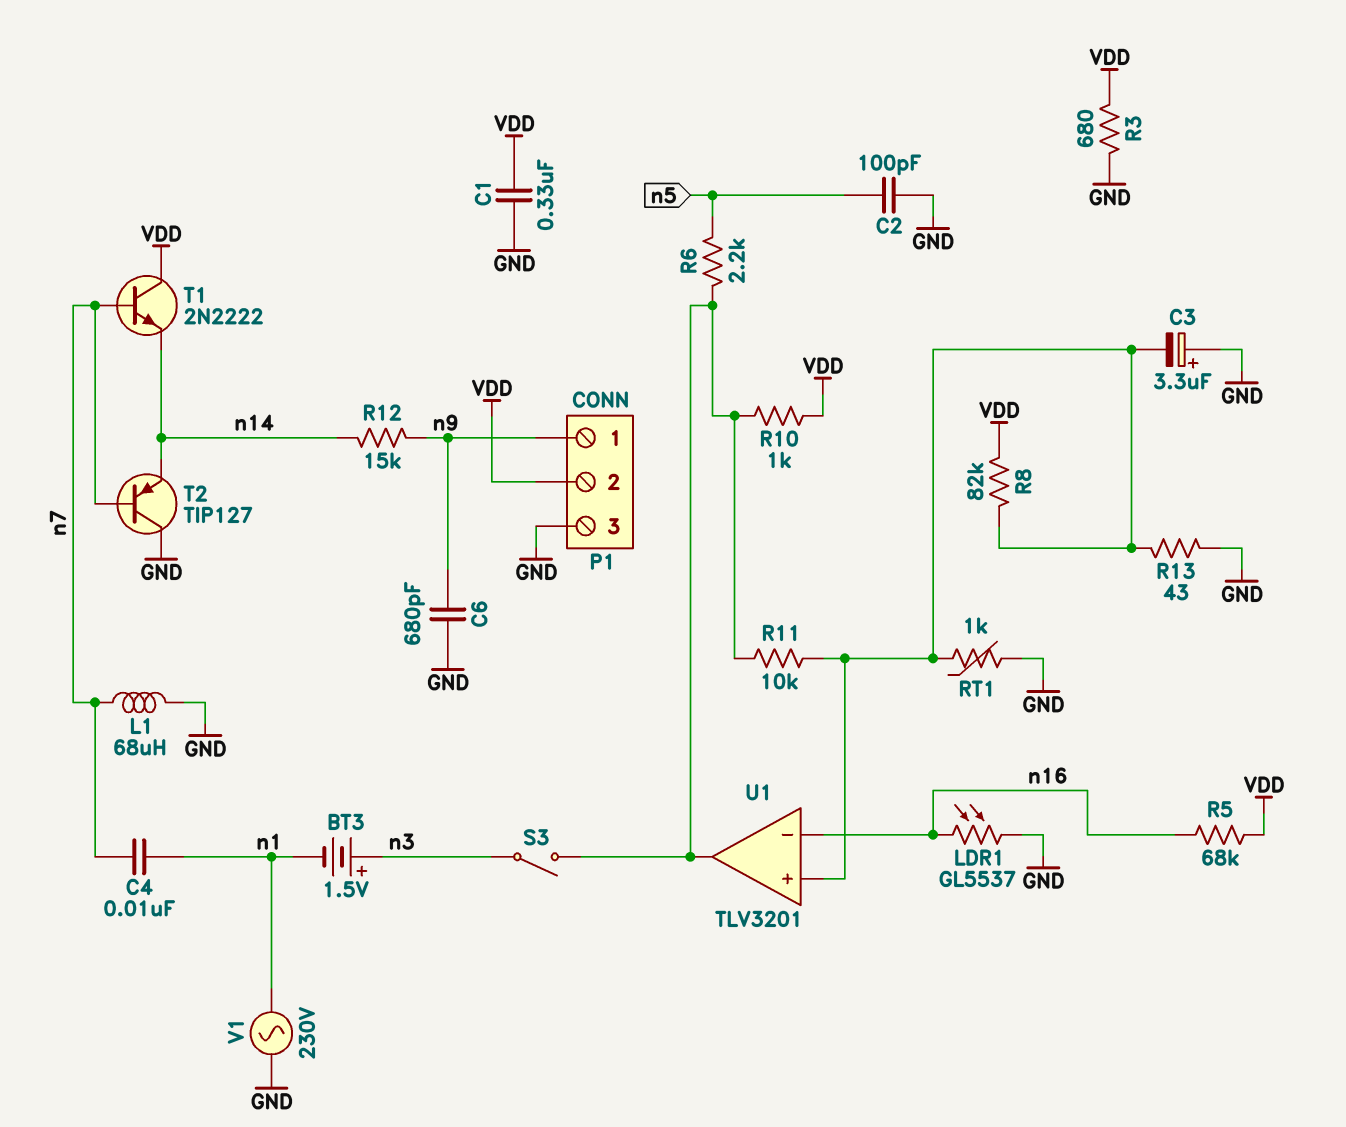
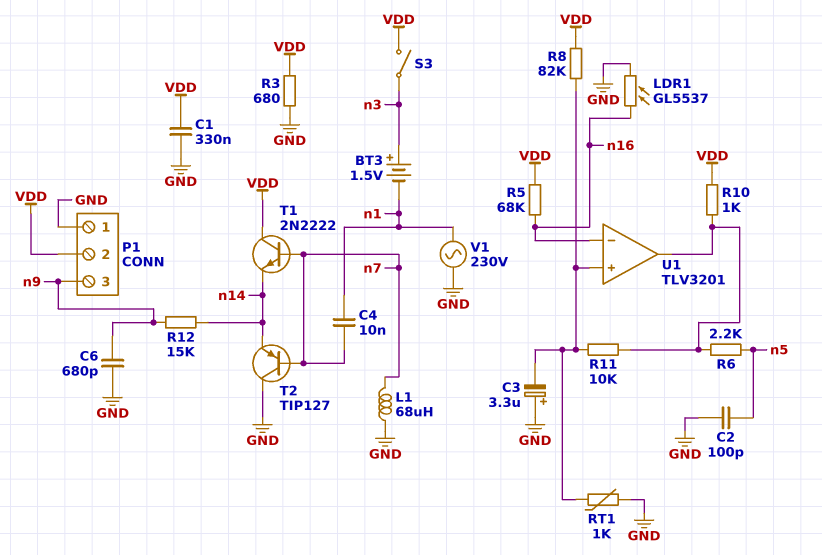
P1 pin 1: n9 -> GND
P1 pin 3: GND -> n9
R13: 43 (GND, U1/in+) -> none
S3: switch (U1/out, n3) -> switch (VDD, n3)

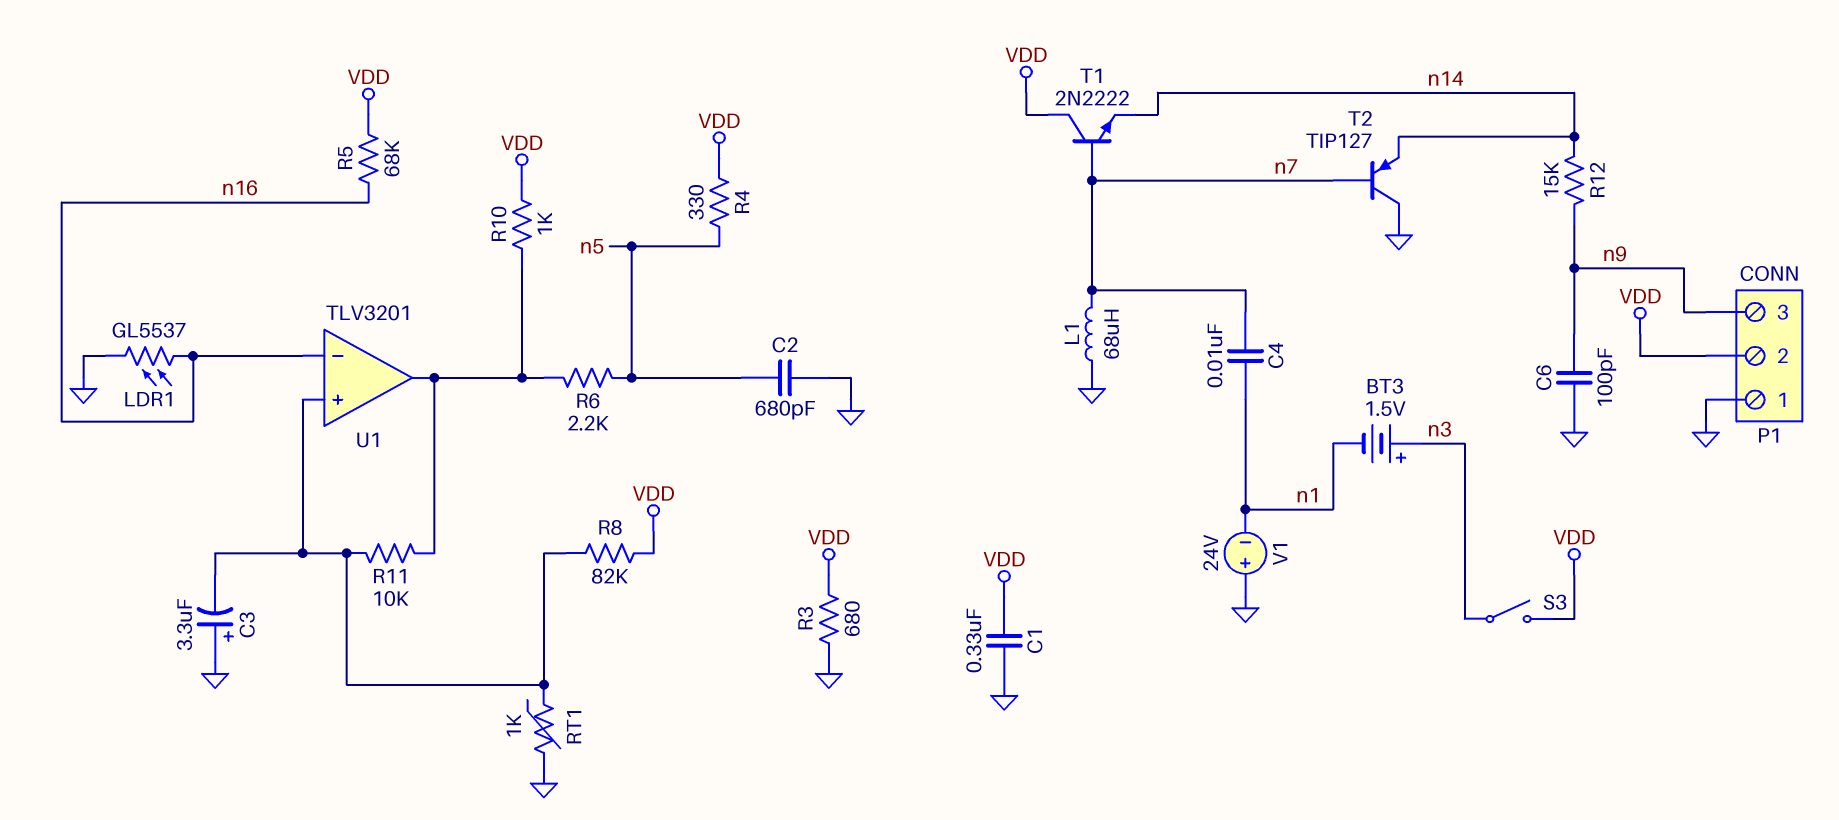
C2: 100pF (GND, n5) -> 680pF (GND, n5)
C6: 680pF (GND, n9) -> 100pF (GND, n9)
R4: none -> 330 (VDD, n5)
V1: AC 230V (GND, n1) -> 24V (plus GND, minus n1)

